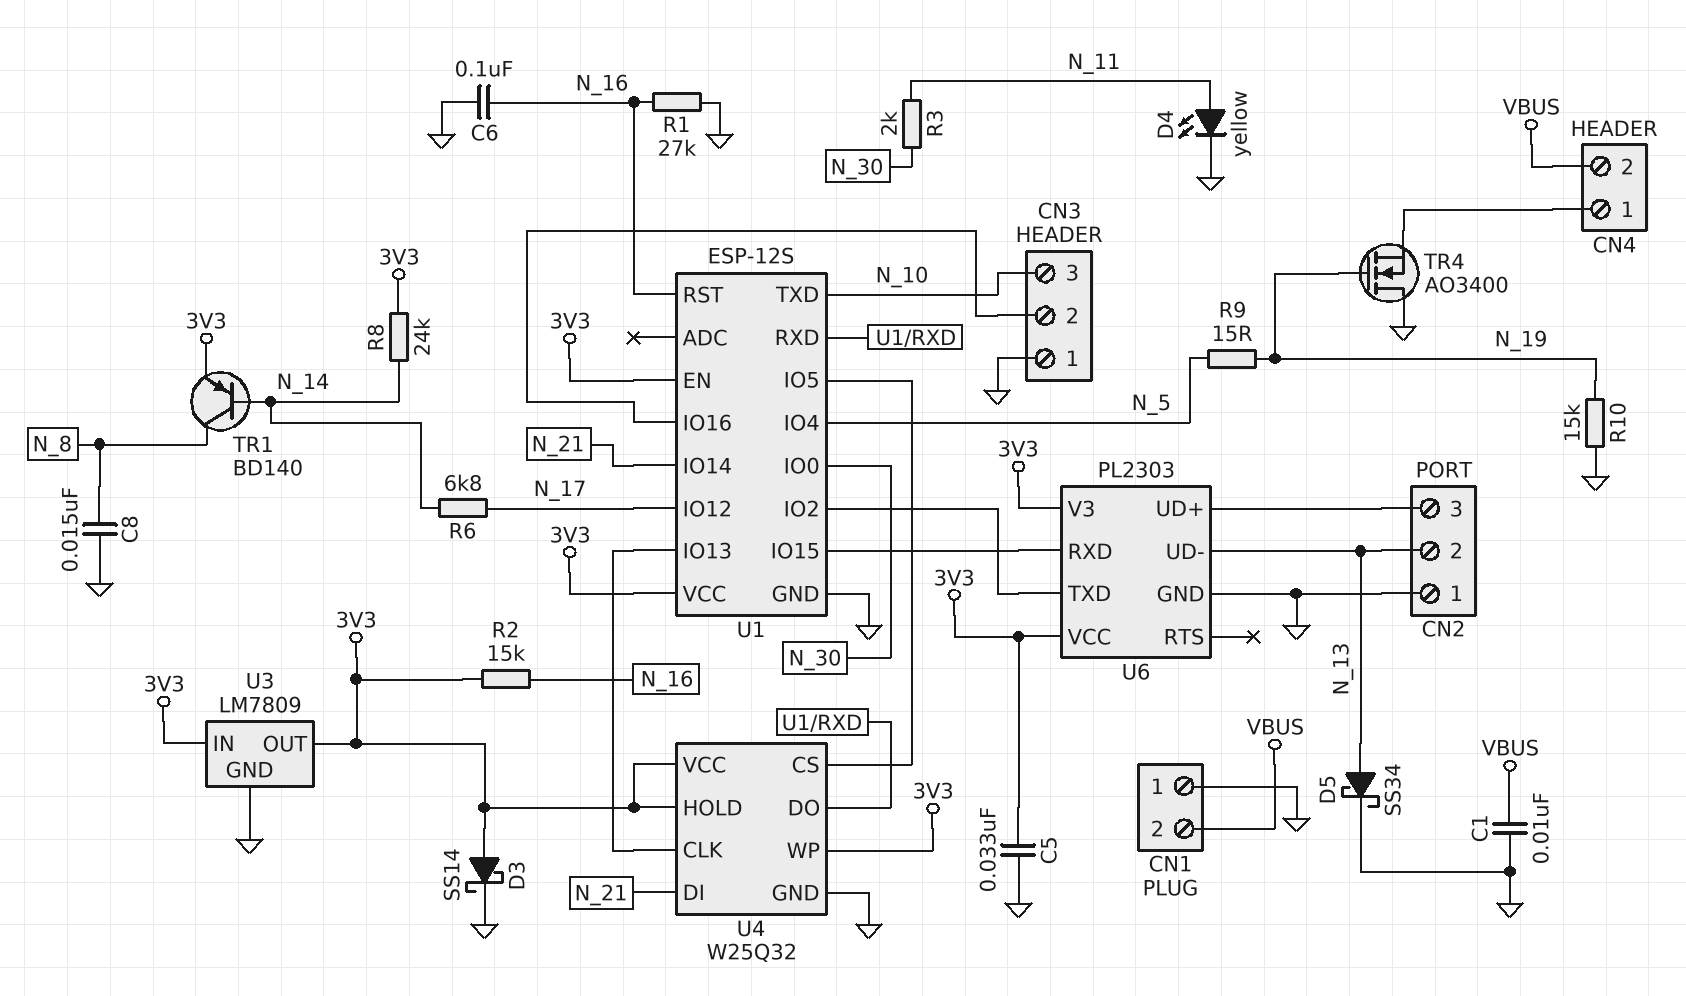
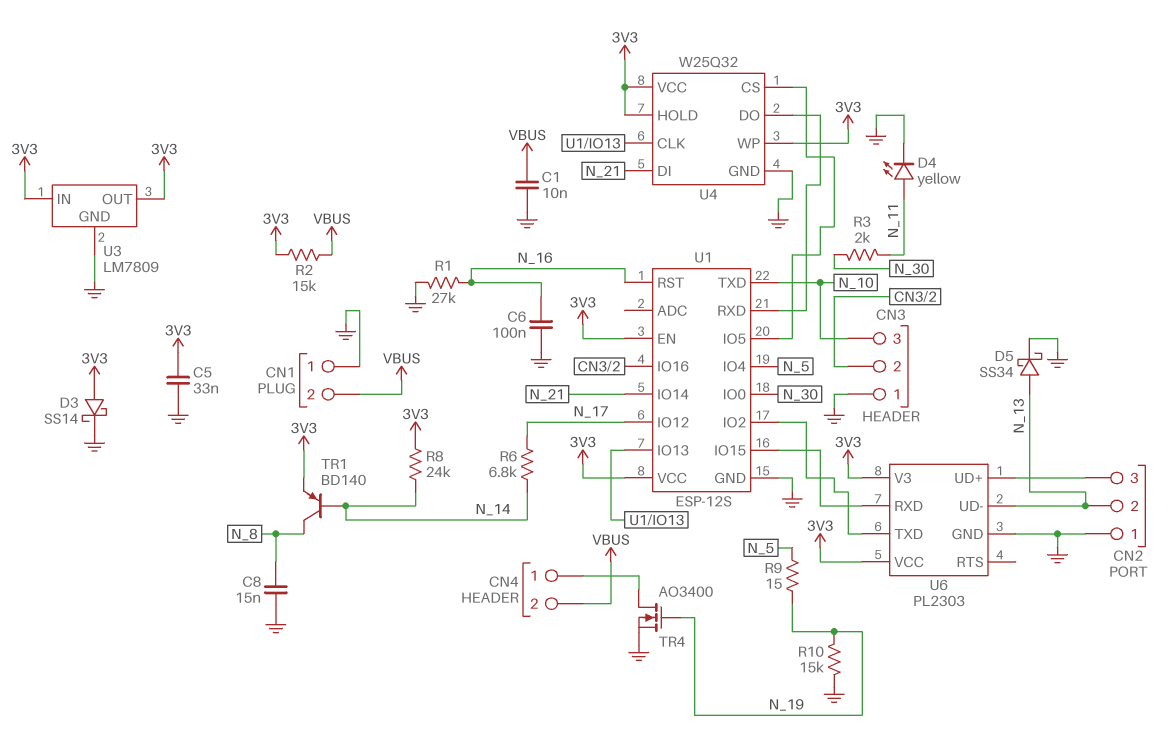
R2: 15k (3V3, N_16) -> 15k (3V3, VBUS)
TR4: NMOS AO3400 (G N_19, D GND, S CN4/1) -> NMOS AO3400 (G N_19, D CN4/1, S GND)

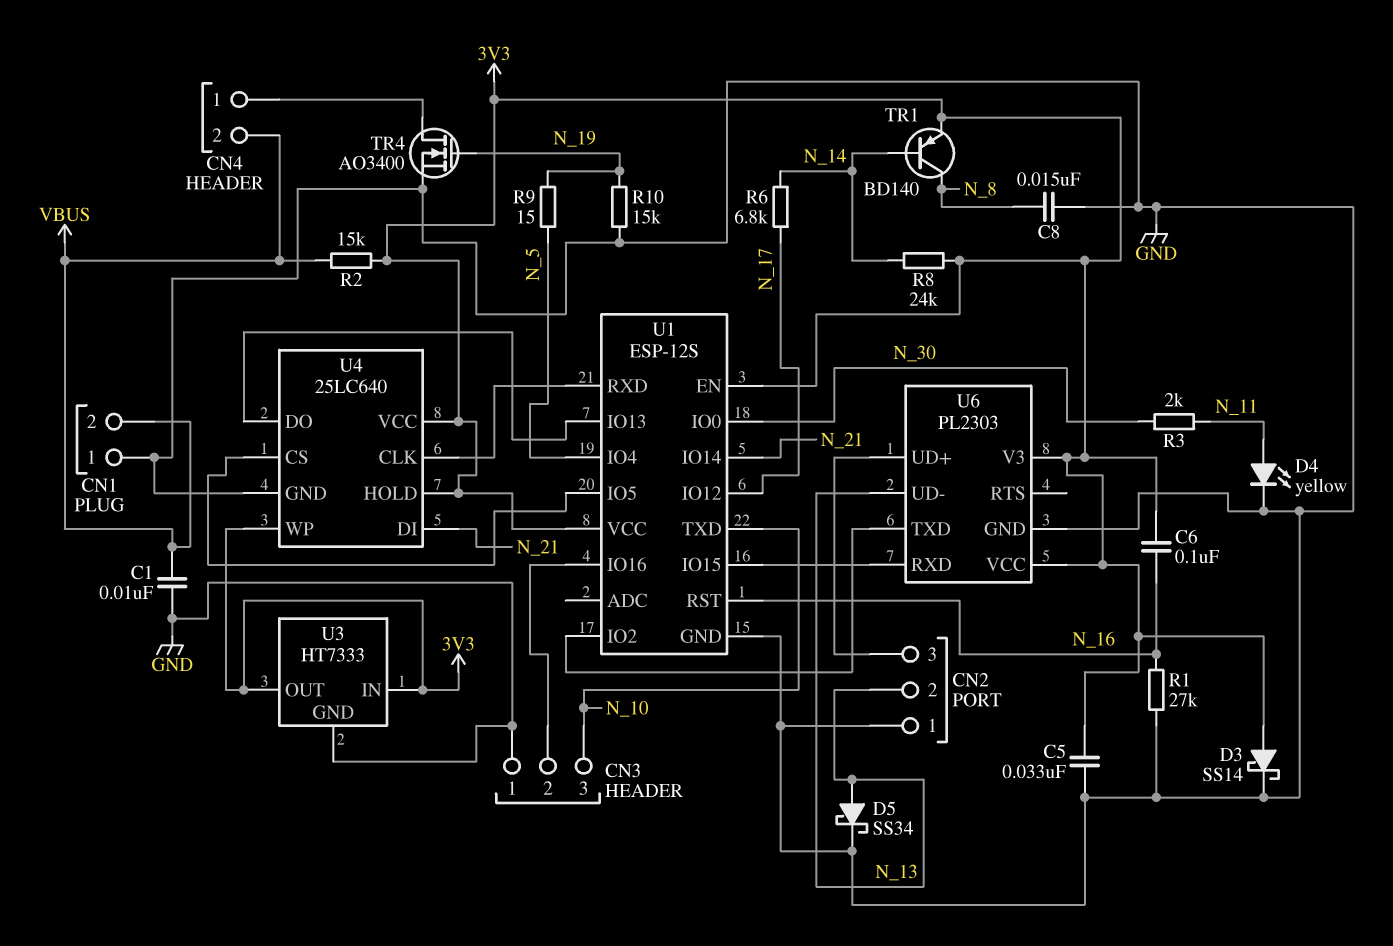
C6: 100nF (GND, N_16) -> 100nF (3V3, N_16)
U3: LM7809 -> HT7333
U4: W25Q32 -> 25LC640
U4 pin CLK: U1/IO13 -> U1/RXD
U4 pin DO: U1/RXD -> U1/IO13

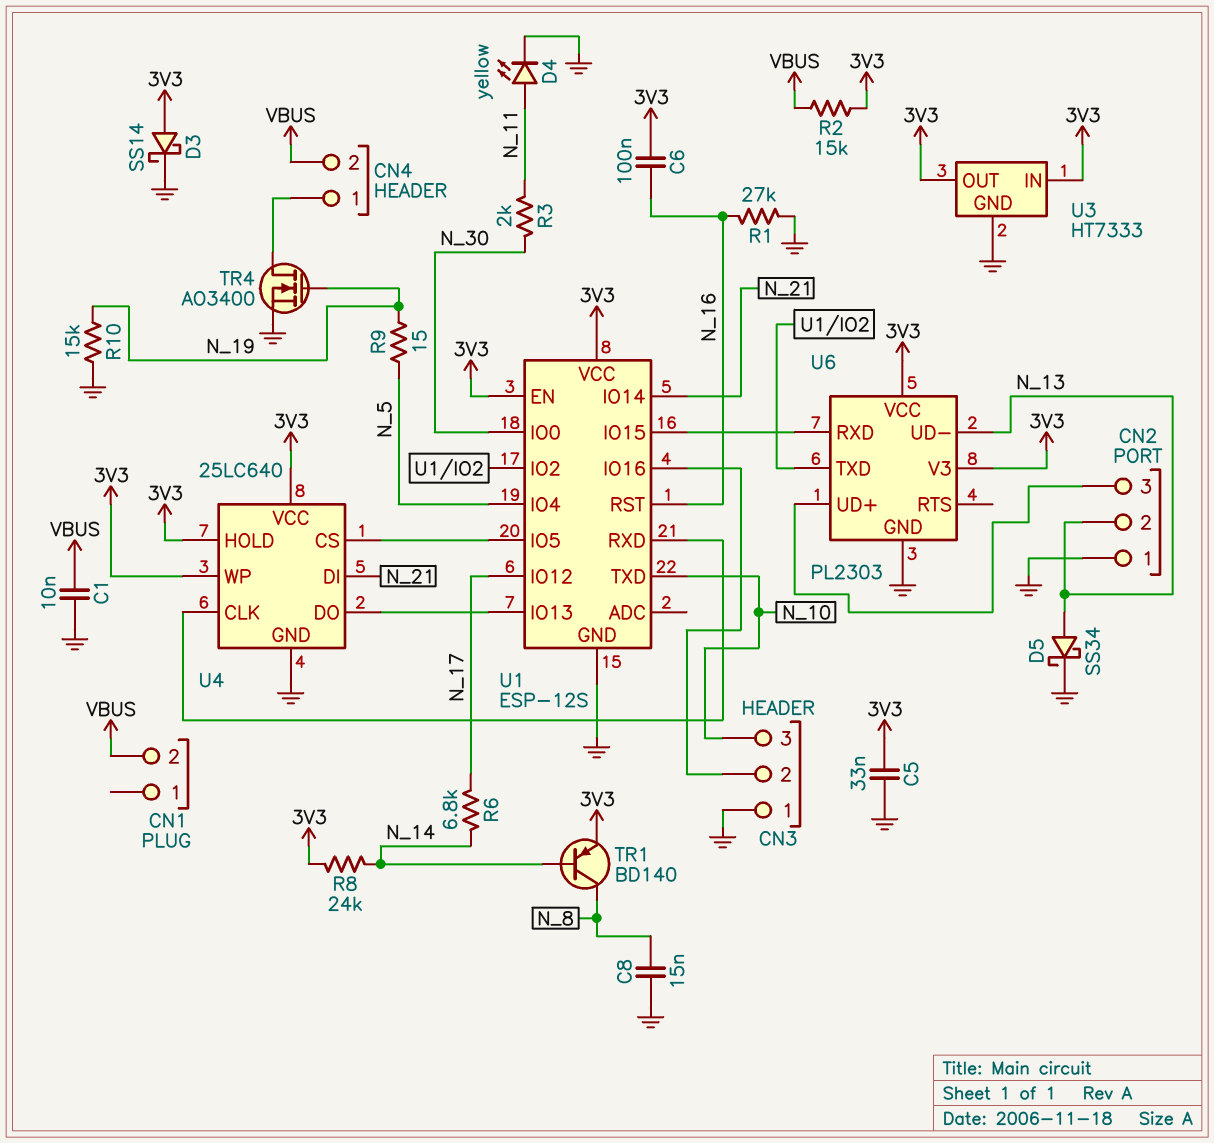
CN1 pin 1: GND -> none

